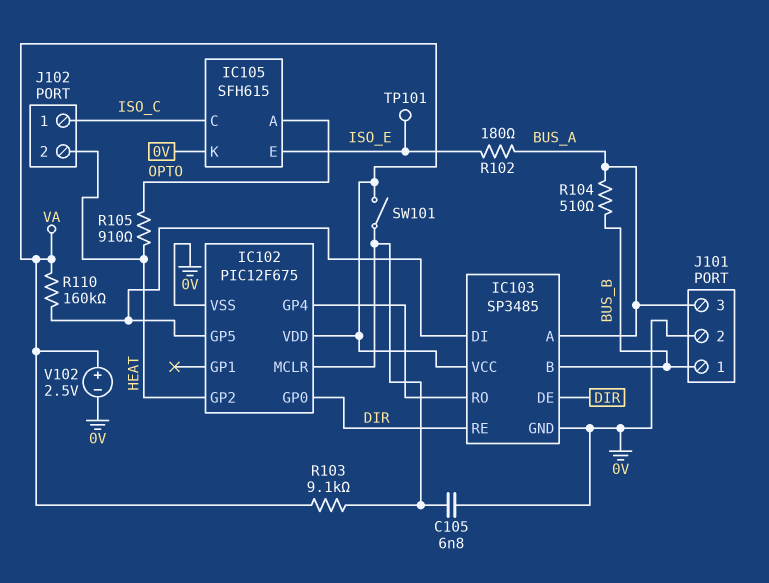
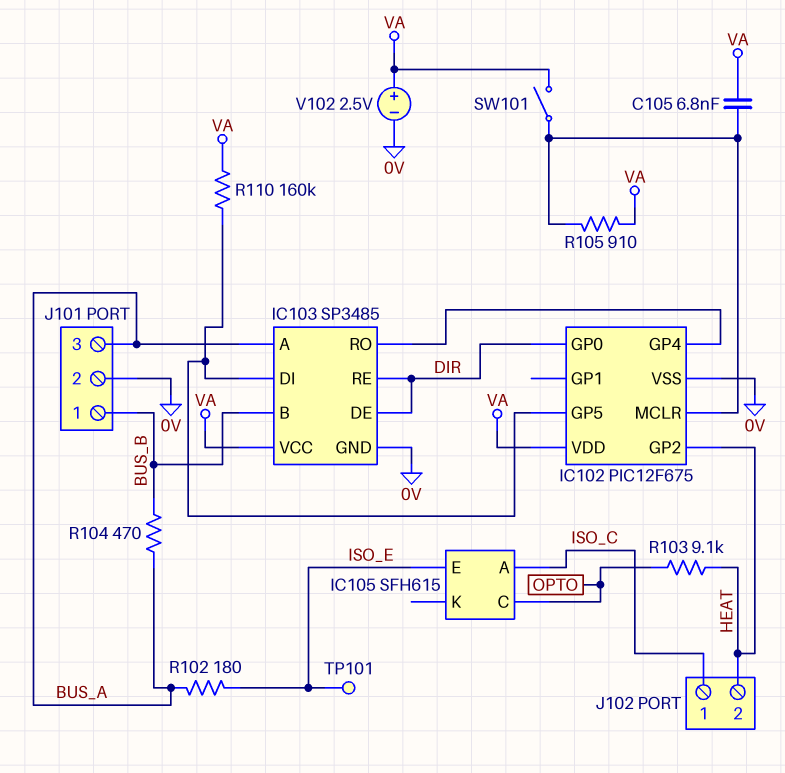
C105: 6.8nF (0V, IC102/MCLR) -> 6.8nF (IC102/MCLR, VA)
IC105 pin A: OPTO -> ISO_C
IC105 pin C: ISO_C -> OPTO
IC105 pin K: 0V -> none
R103: 9.1k (IC102/MCLR, VA) -> 9.1k (HEAT, OPTO)
R104: 510 (BUS_A, BUS_B) -> 470 (BUS_A, BUS_B)
R105: 910 (HEAT, OPTO) -> 910 (IC102/MCLR, VA)

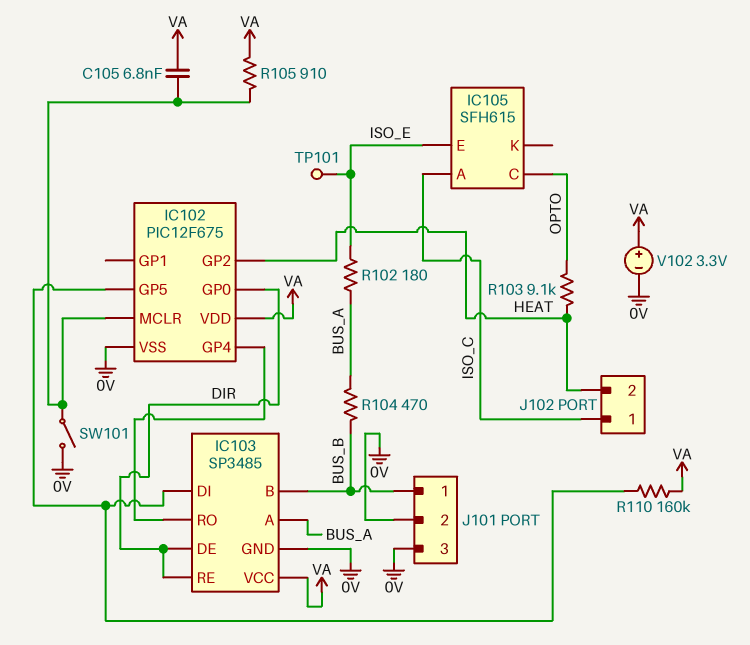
J101 pin 3: BUS_A -> 0V
SW101: switch (IC102/MCLR, VA) -> switch (0V, IC102/MCLR)
V102: 2.5V (plus VA, minus 0V) -> 3.3V (plus VA, minus 0V)

